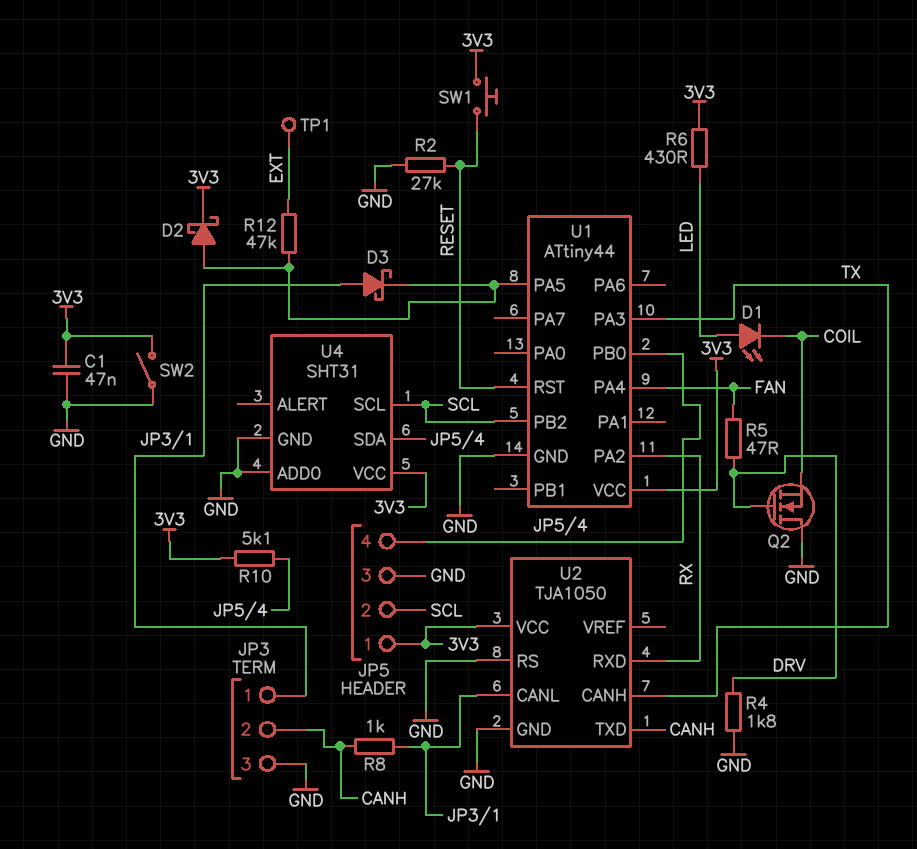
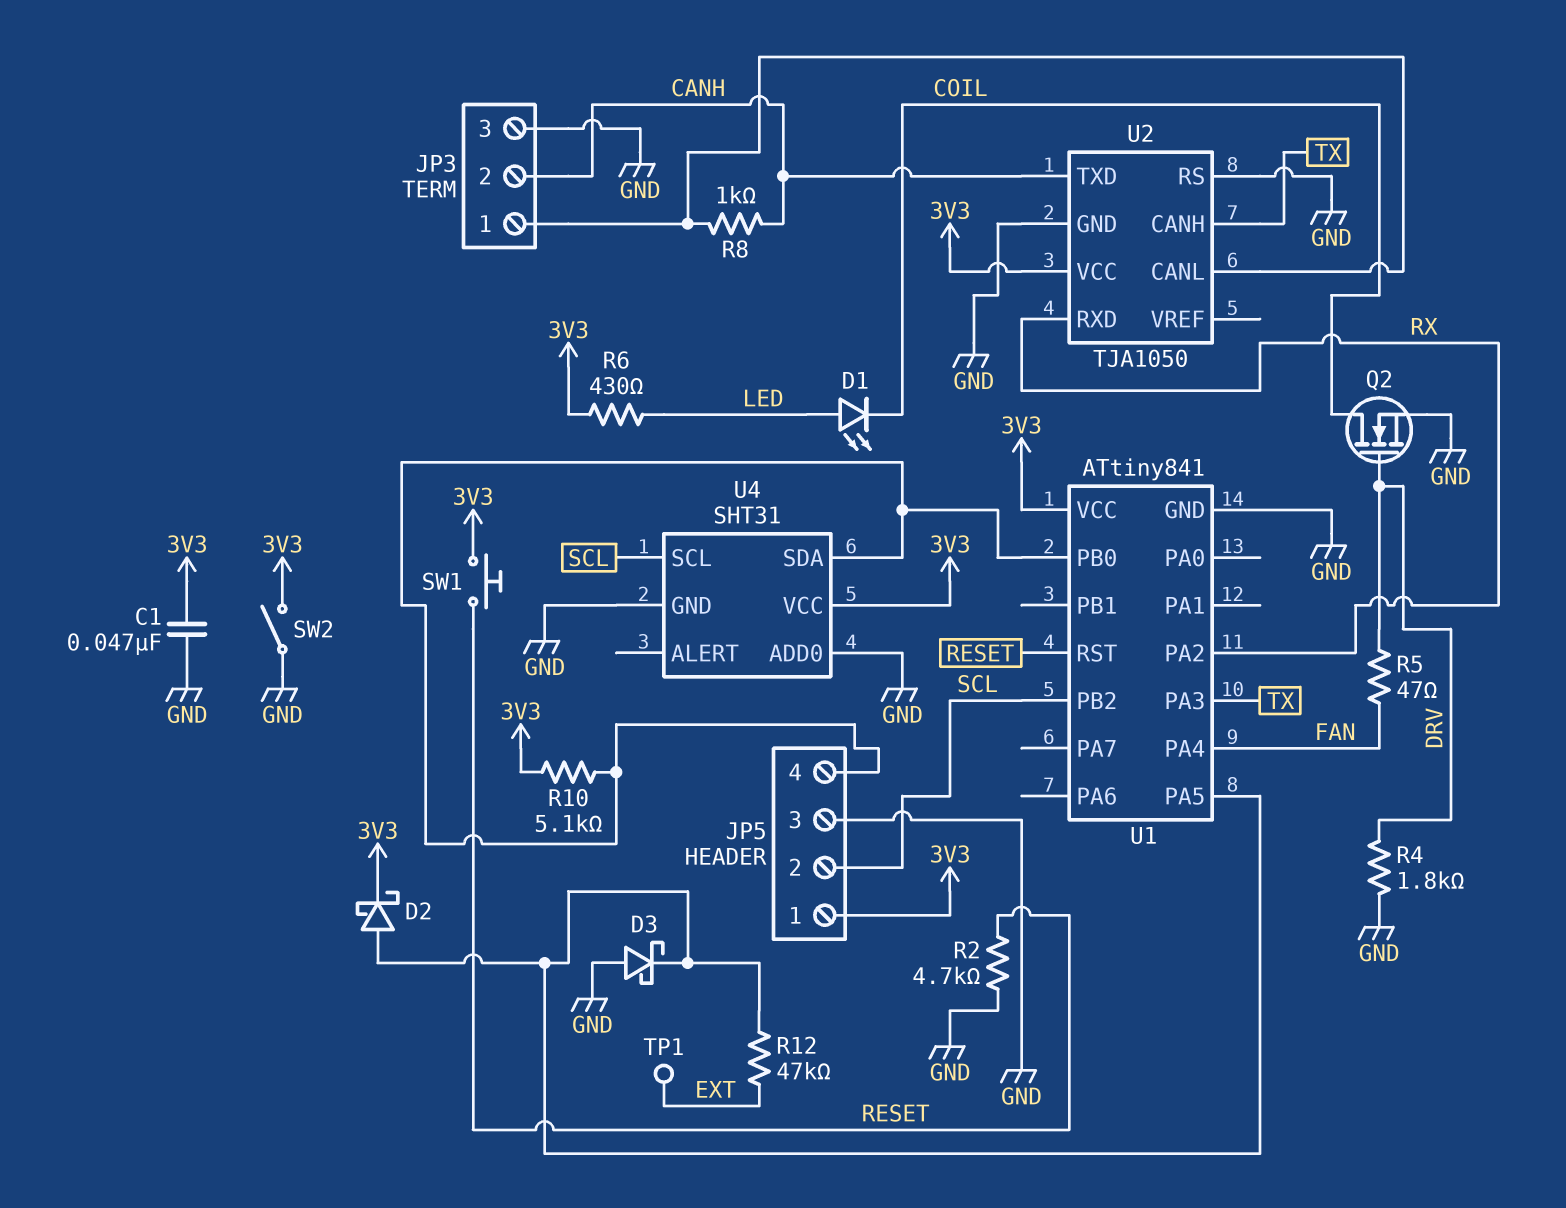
D3: schottky (A JP3/1, K U1/PA5) -> schottky (A GND, K U1/PA5)
Q2: NMOS (G DRV, D GND, S COIL) -> NMOS (G DRV, D COIL, S GND)
R2: 27k (GND, RESET) -> 4.7k (GND, RESET)
U1: ATtiny44 -> ATtiny841

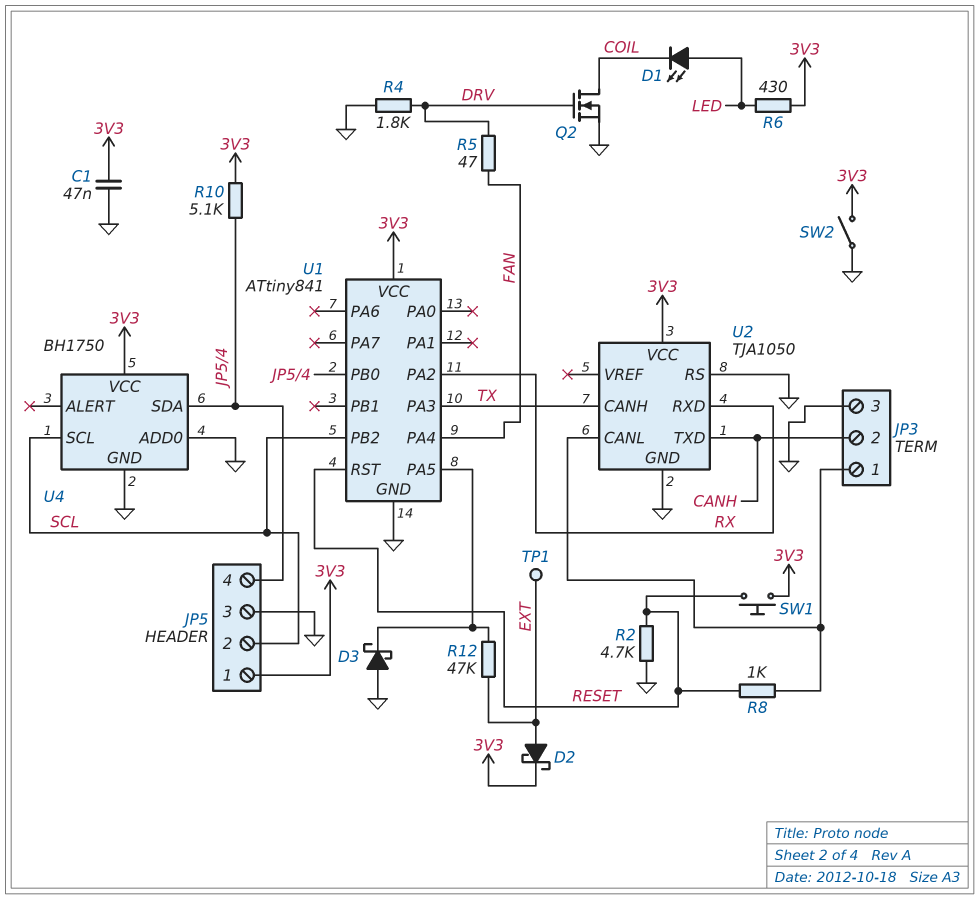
D2: schottky (A U1/PA5, K 3V3) -> schottky (A EXT, K 3V3)
R8: 1k (CANH, JP3/1) -> 1k (JP3/1, RESET)
U4: SHT31 -> BH1750

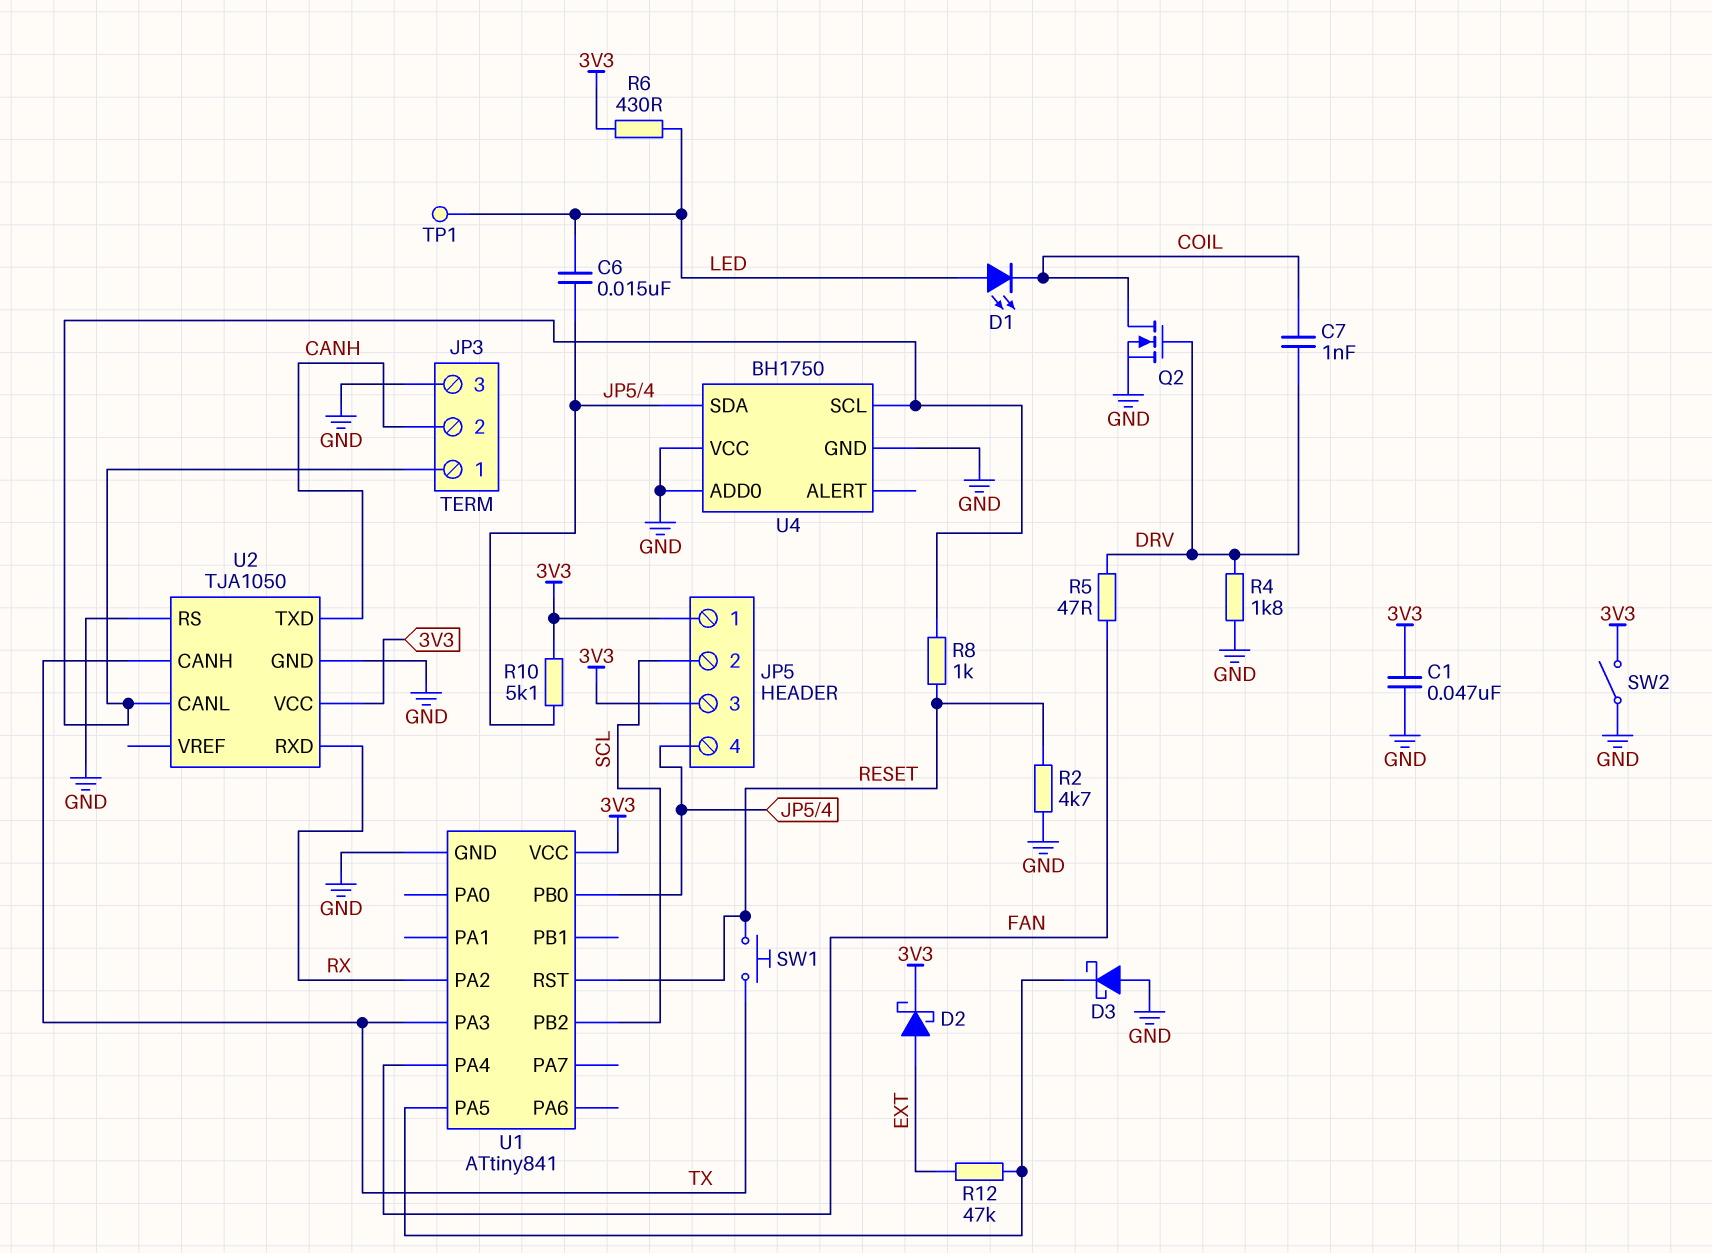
C6: none -> 15nF (JP5/4, LED)
C7: none -> 1nF (COIL, DRV)
JP5 pin 3: GND -> 3V3
SW1: button (3V3, RESET) -> button (RESET, TX)
TP1: test point (EXT) -> test point (LED)
U4 pin SCL: SCL -> JP3/1
U4 pin VCC: 3V3 -> GND

